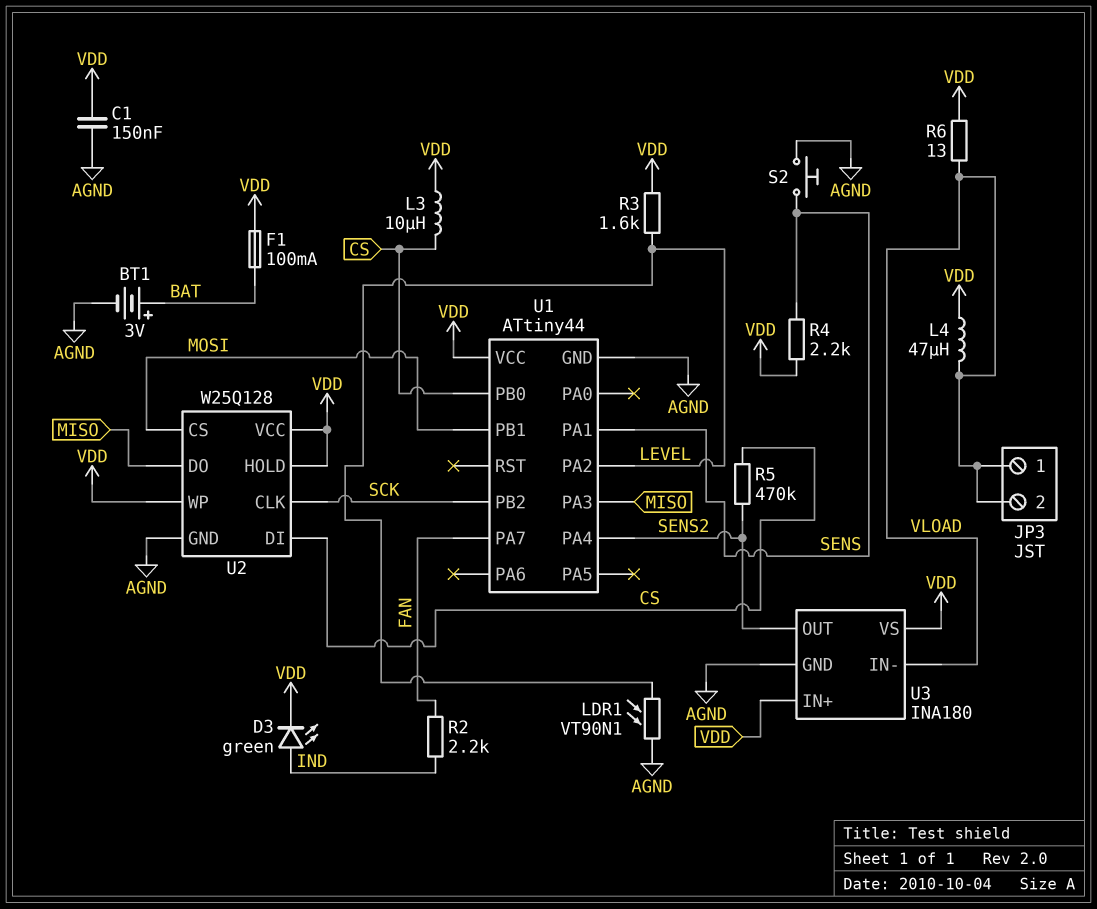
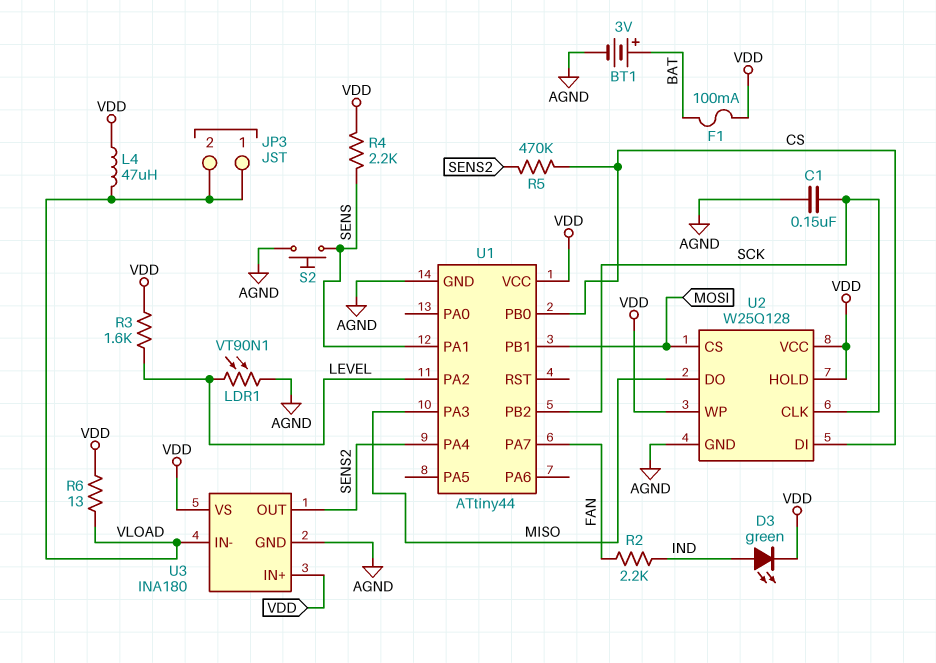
C1: 150nF (AGND, VDD) -> 150nF (AGND, SCK)
L3: 10uH (CS, VDD) -> none

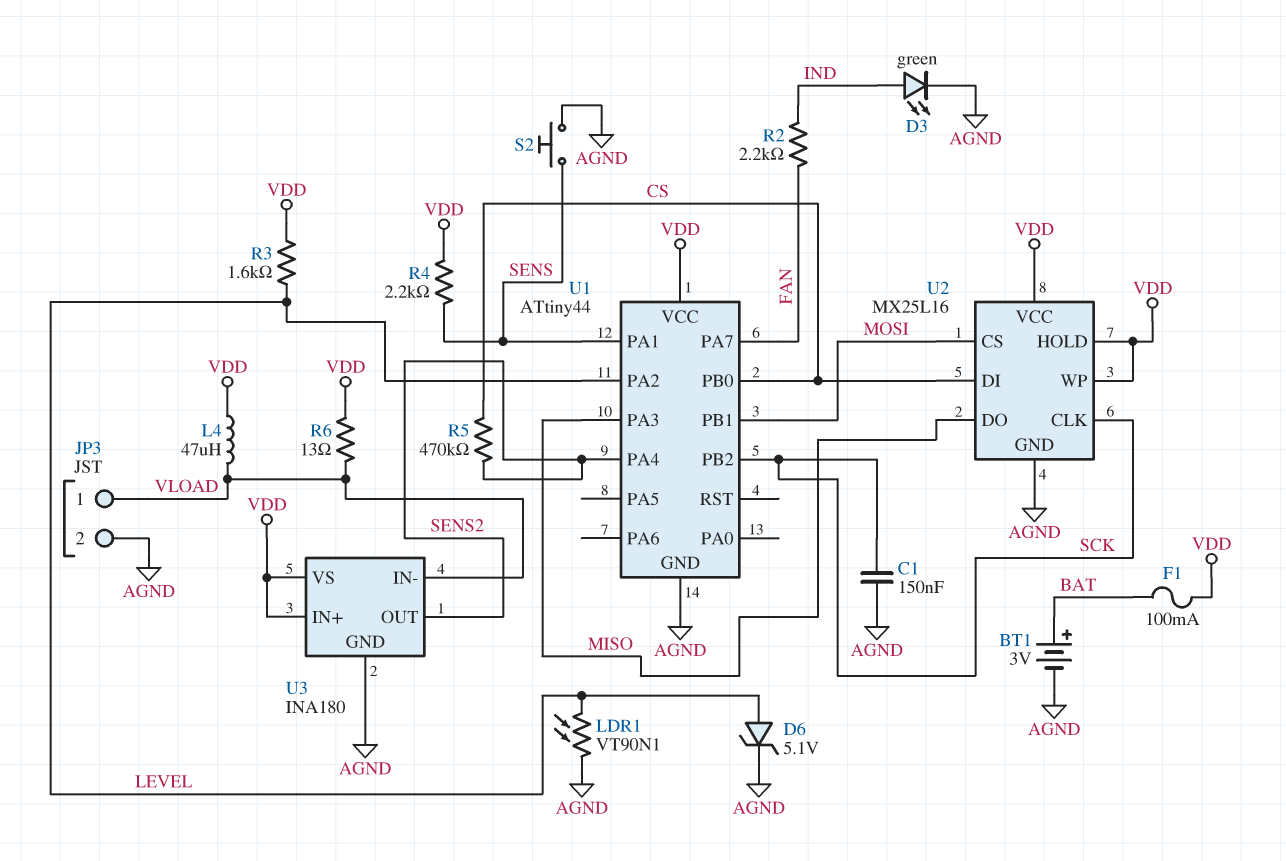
D3: LED green (A IND, K VDD) -> LED green (A IND, K AGND)
D6: none -> zener 5.1V (A LEVEL, K AGND)
JP3 pin 2: VLOAD -> AGND
U2: W25Q128 -> MX25L16

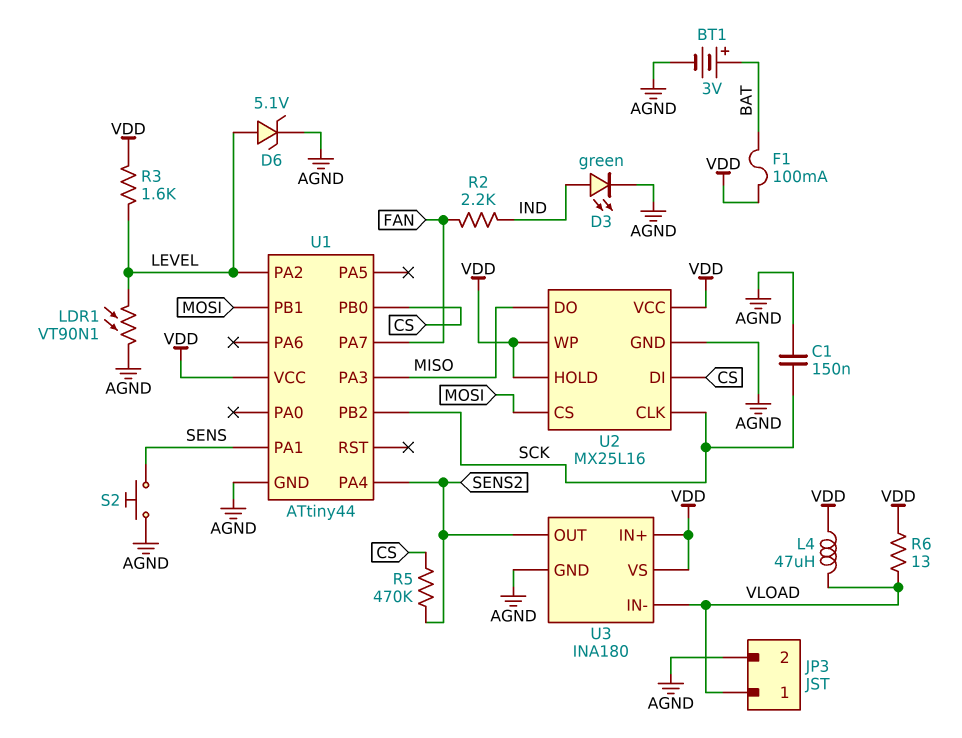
R4: 2.2k (SENS, VDD) -> none

